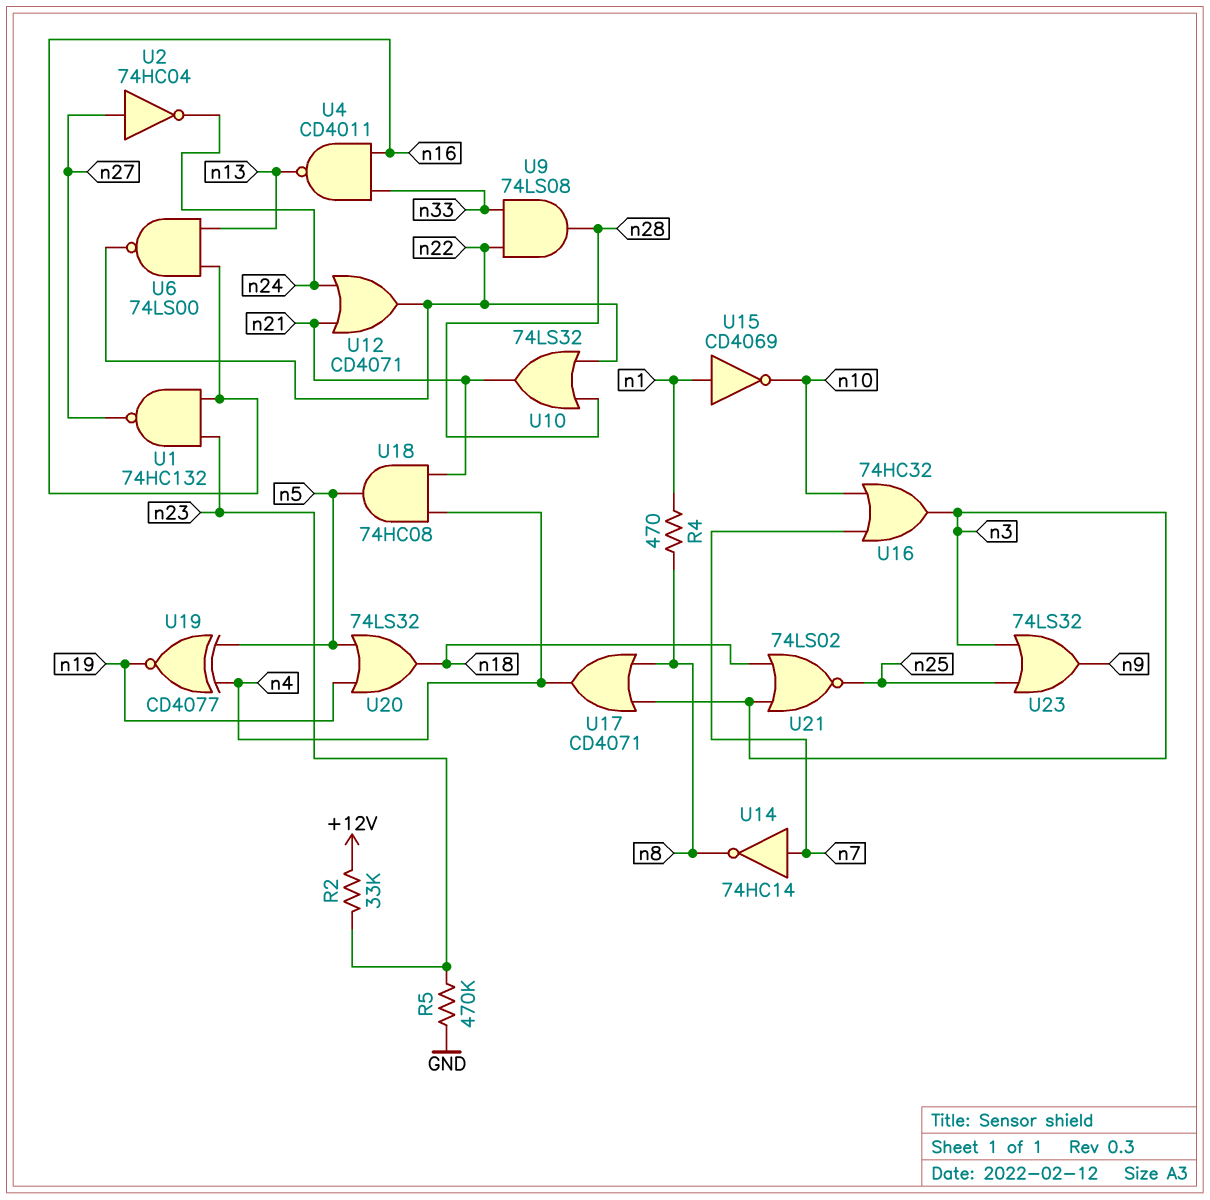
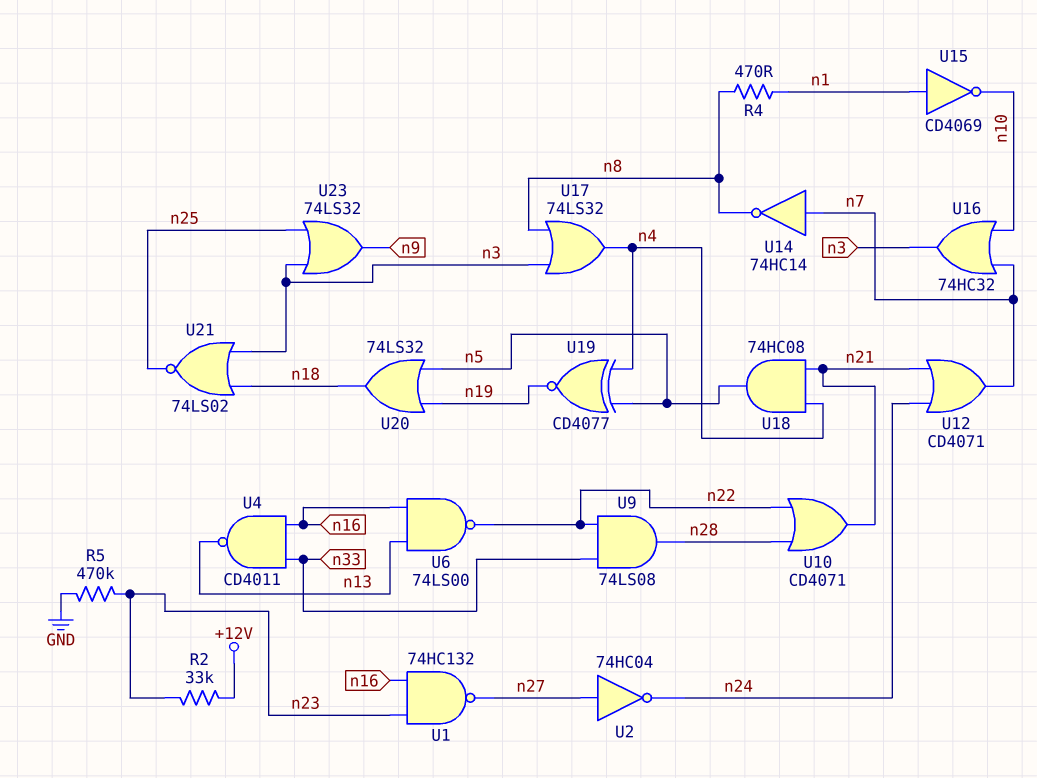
U10: OR 74LS32 (in n22, in n28, out n21) -> OR CD4071 (in n22, in n28, out n21)
U12: OR CD4071 (in n21, in n24, out n22) -> OR CD4071 (in n21, in n24, out n7)
U17: OR CD4071 (in n3, in n8, out n4) -> OR 74LS32 (in n3, in n8, out n4)

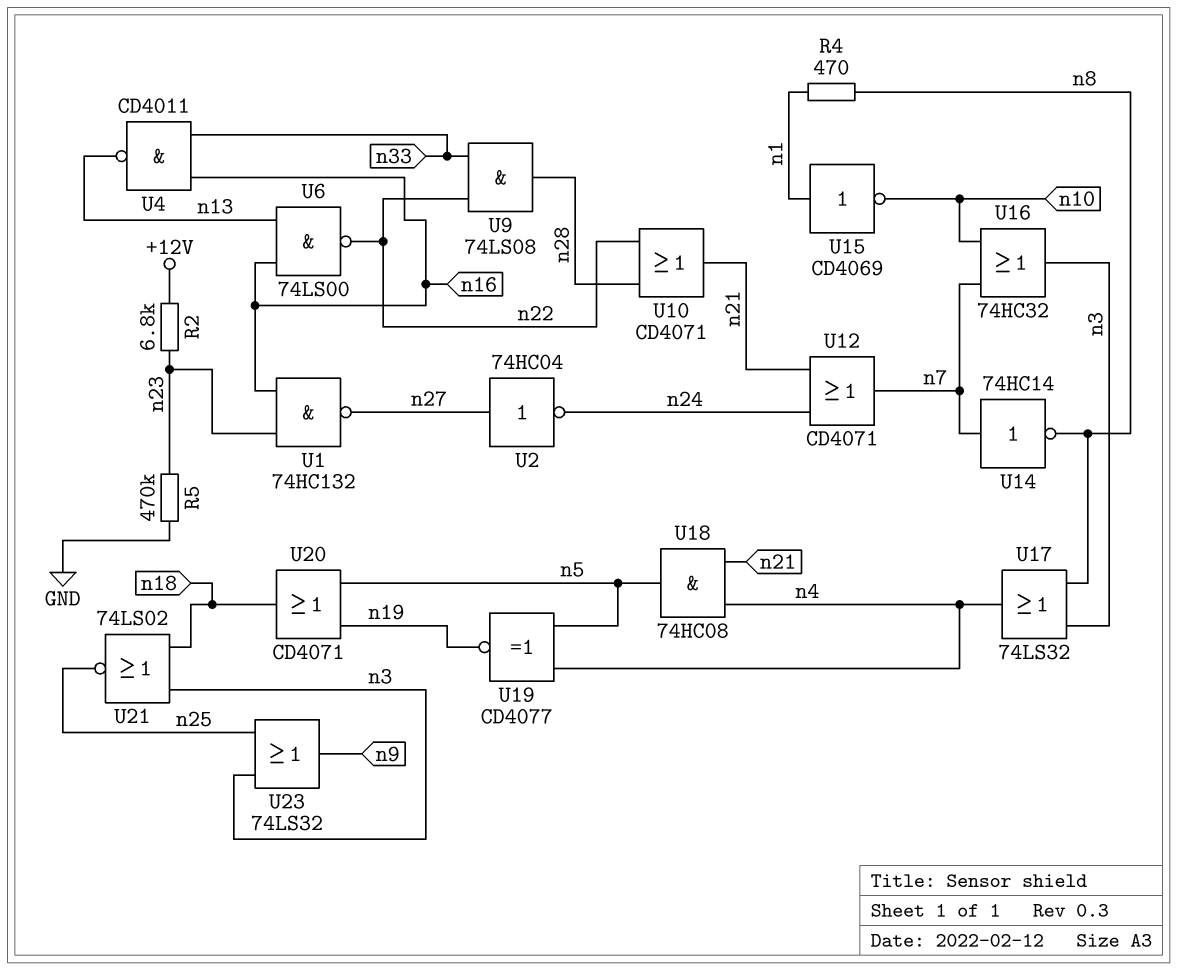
R2: 33k (+12V, n23) -> 6.8k (+12V, n23)
U20: OR 74LS32 (in n5, in n19, out n18) -> OR CD4071 (in n5, in n19, out n18)

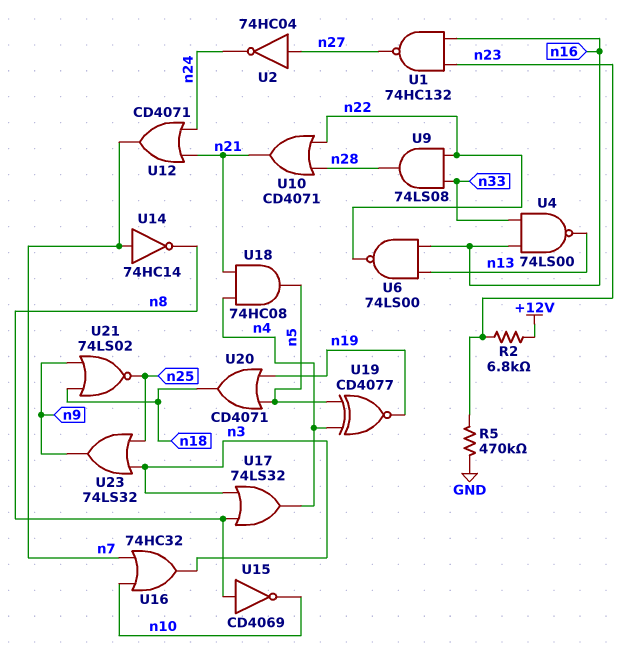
R4: 470 (n1, n8) -> none
U4: NAND CD4011 (in n16, in n33, out n13) -> NAND 74LS00 (in n16, in n33, out n13)
U15: NOT CD4069 (in n1, out n10) -> NOT CD4069 (in n8, out n10)
U21: NOR 74LS02 (in n3, in n18, out n25) -> NOR 74LS02 (in n9, in n18, out n25)

